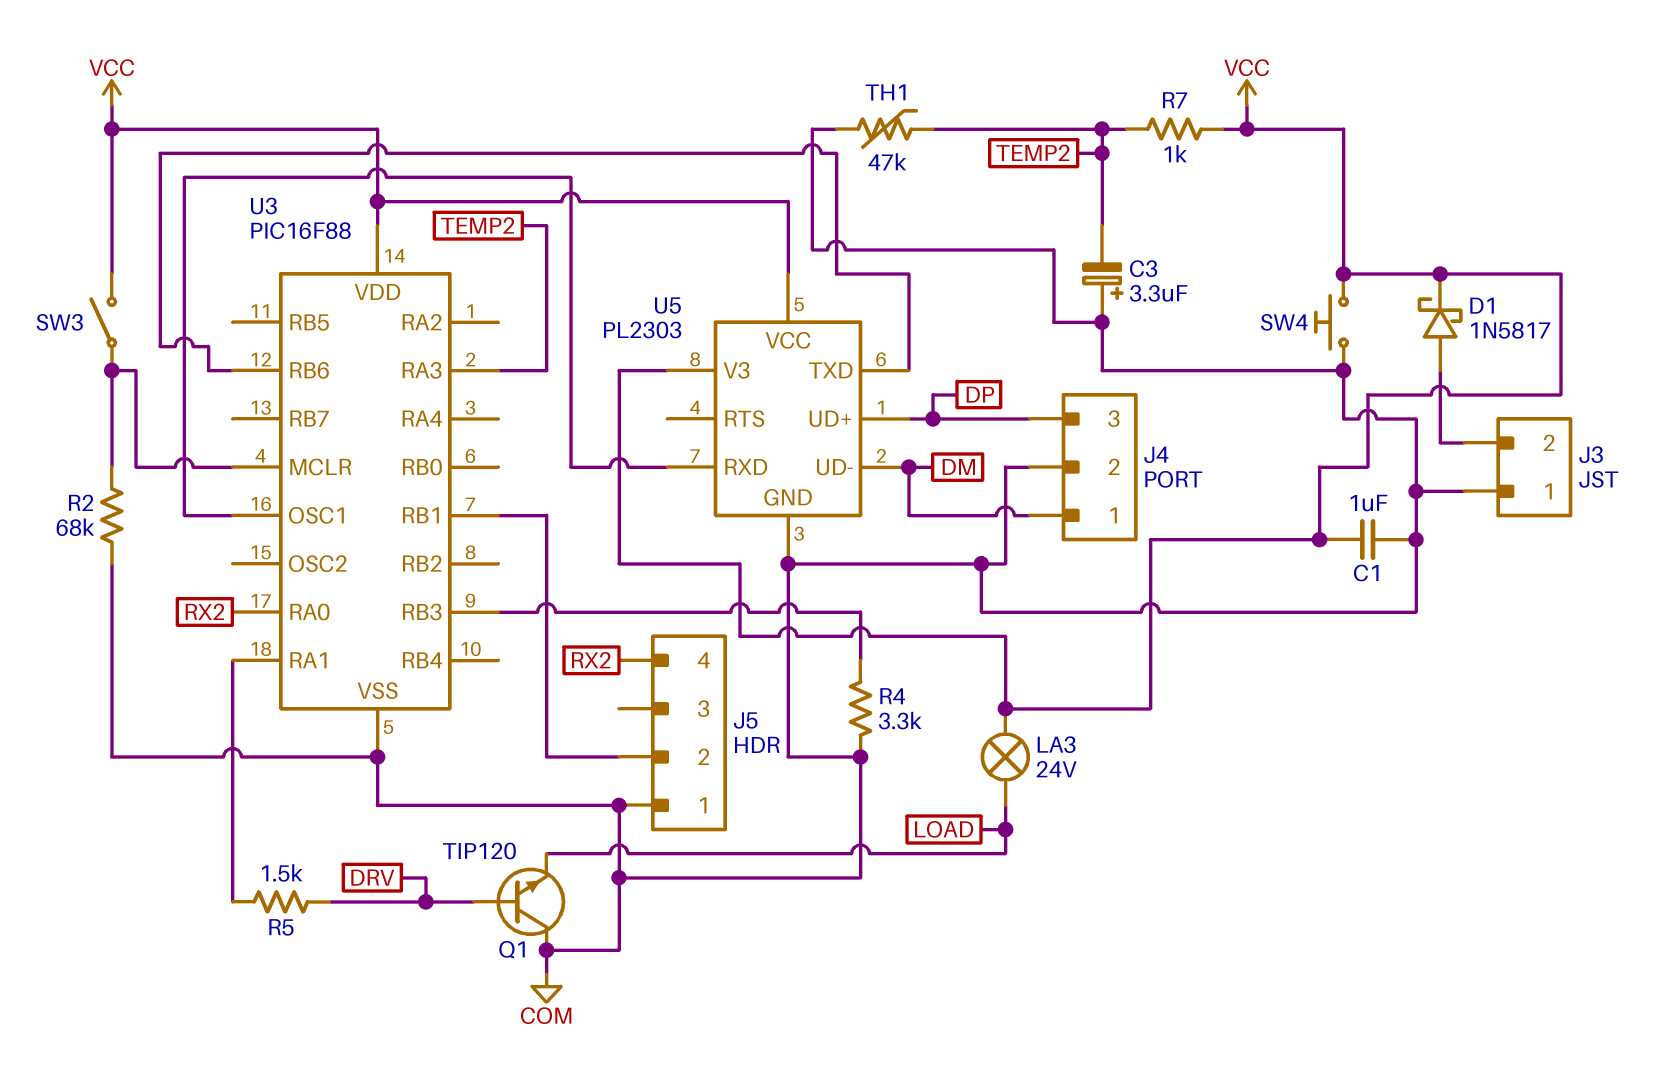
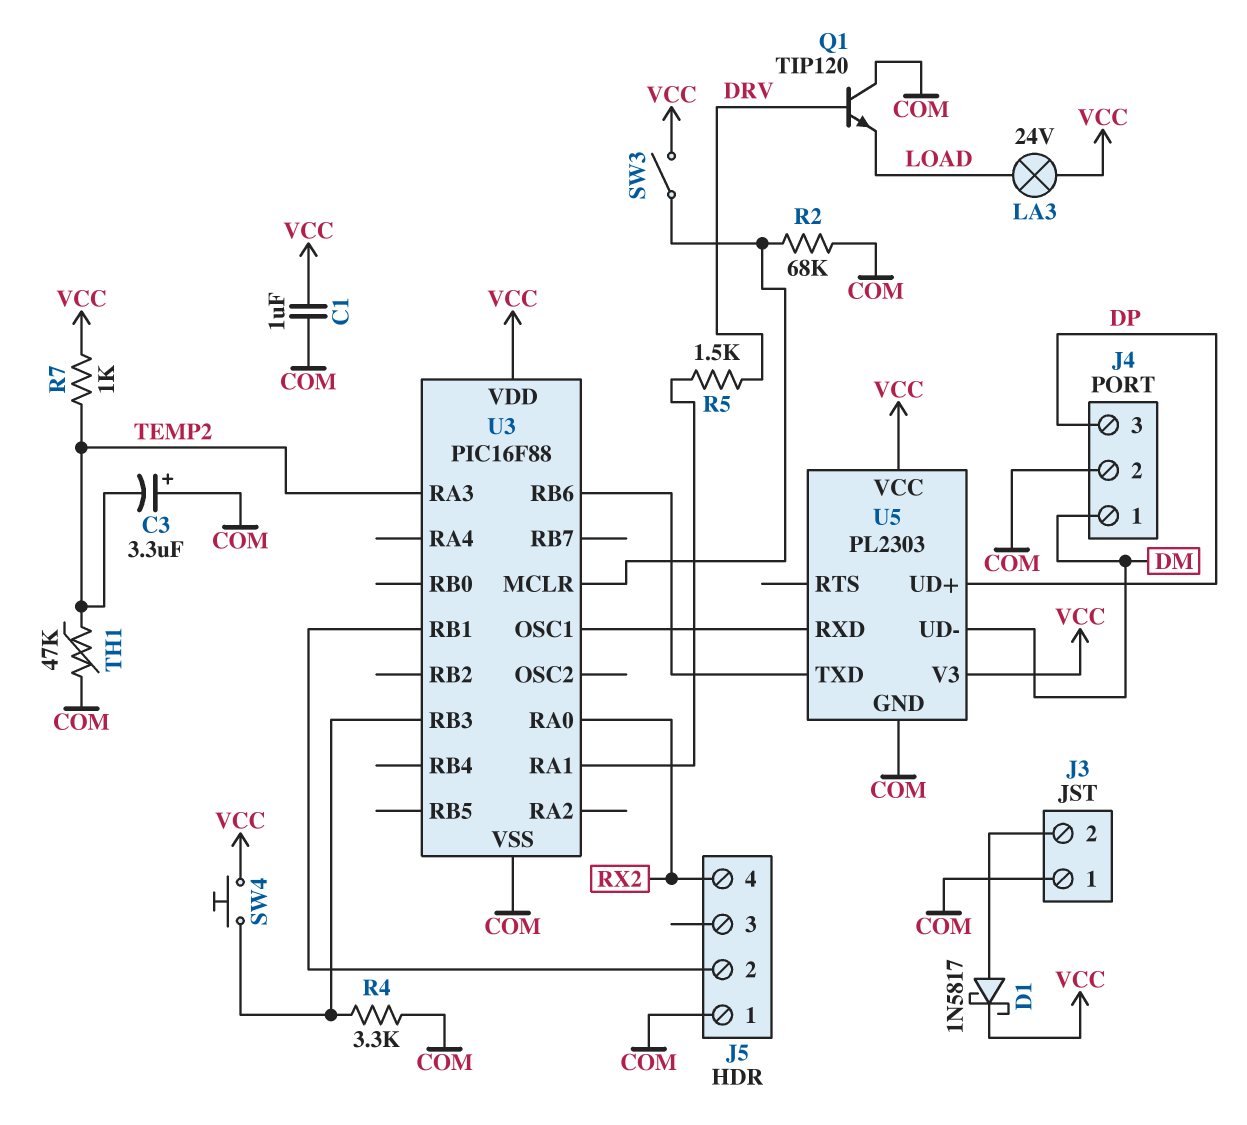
SW4: button (COM, VCC) -> button (U3/RB3, VCC)

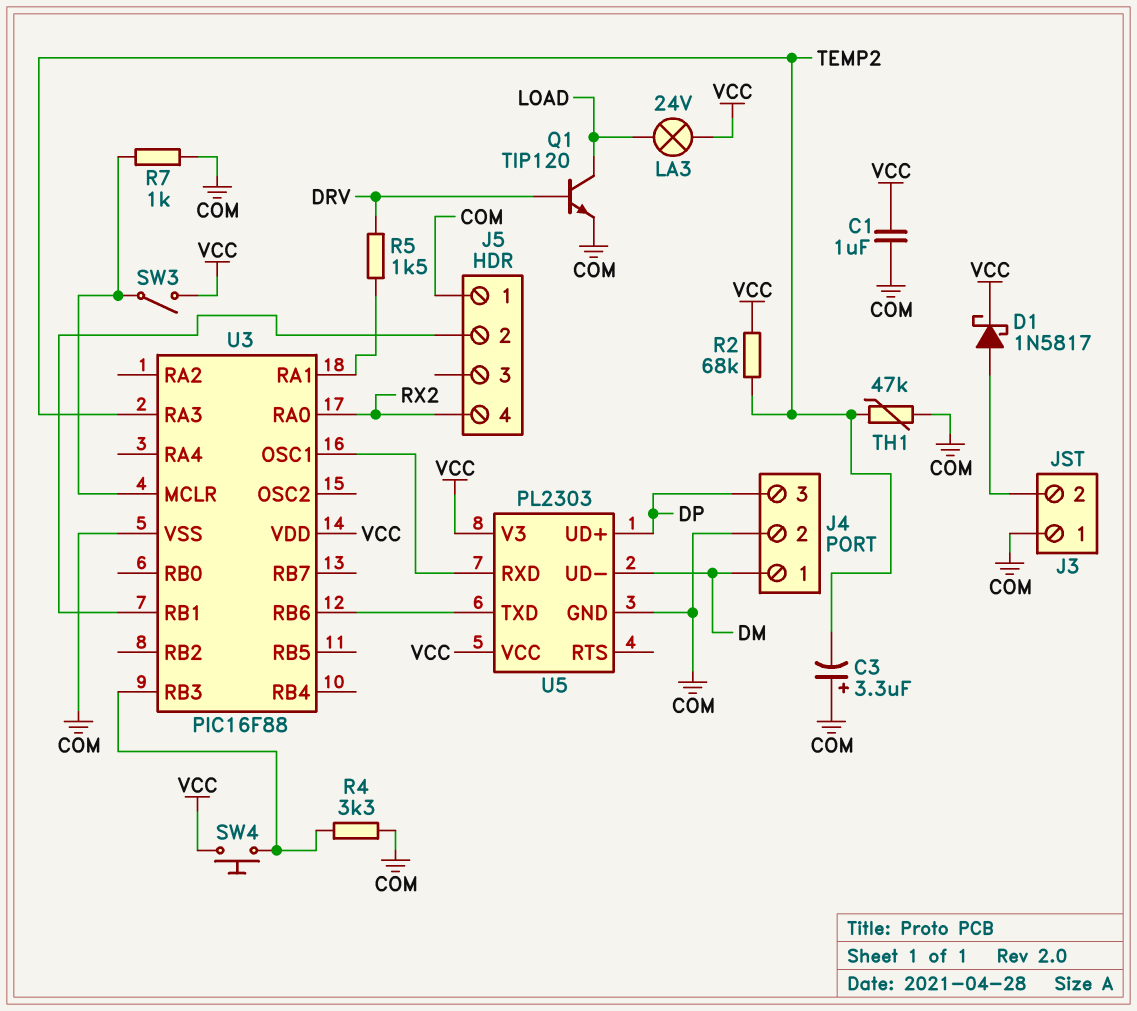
Q1: NPN TIP120 (B DRV, C COM, E LOAD) -> NPN TIP120 (B DRV, C LOAD, E COM)
R2: 68k (COM, U3/MCLR) -> 68k (TEMP2, VCC)
R7: 1k (TEMP2, VCC) -> 1k (COM, U3/MCLR)

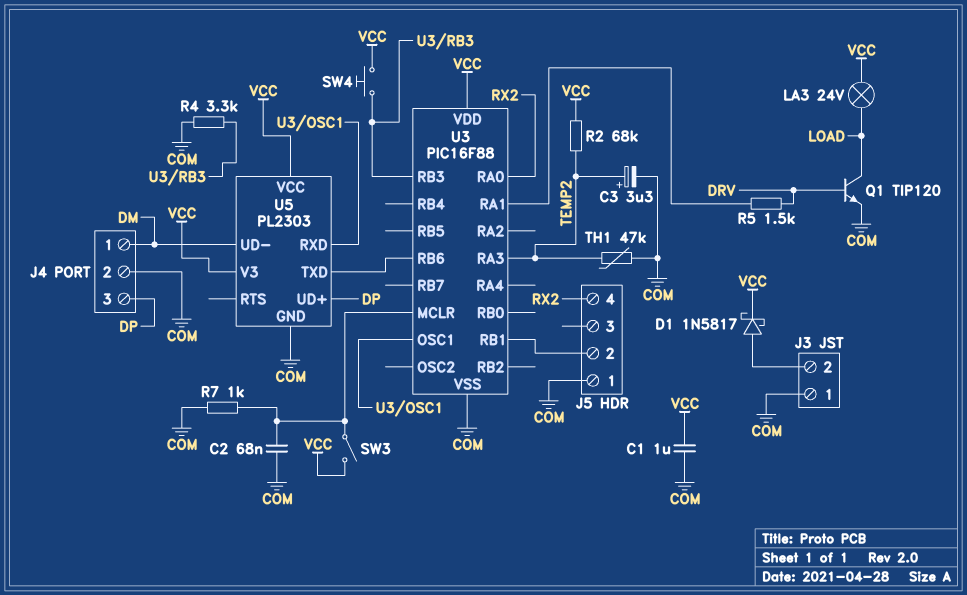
C2: none -> 68nF (COM, U3/MCLR)
C3: 3.3uF (plus COM, minus TEMP2) -> 3.3uF (plus TEMP2, minus COM)

